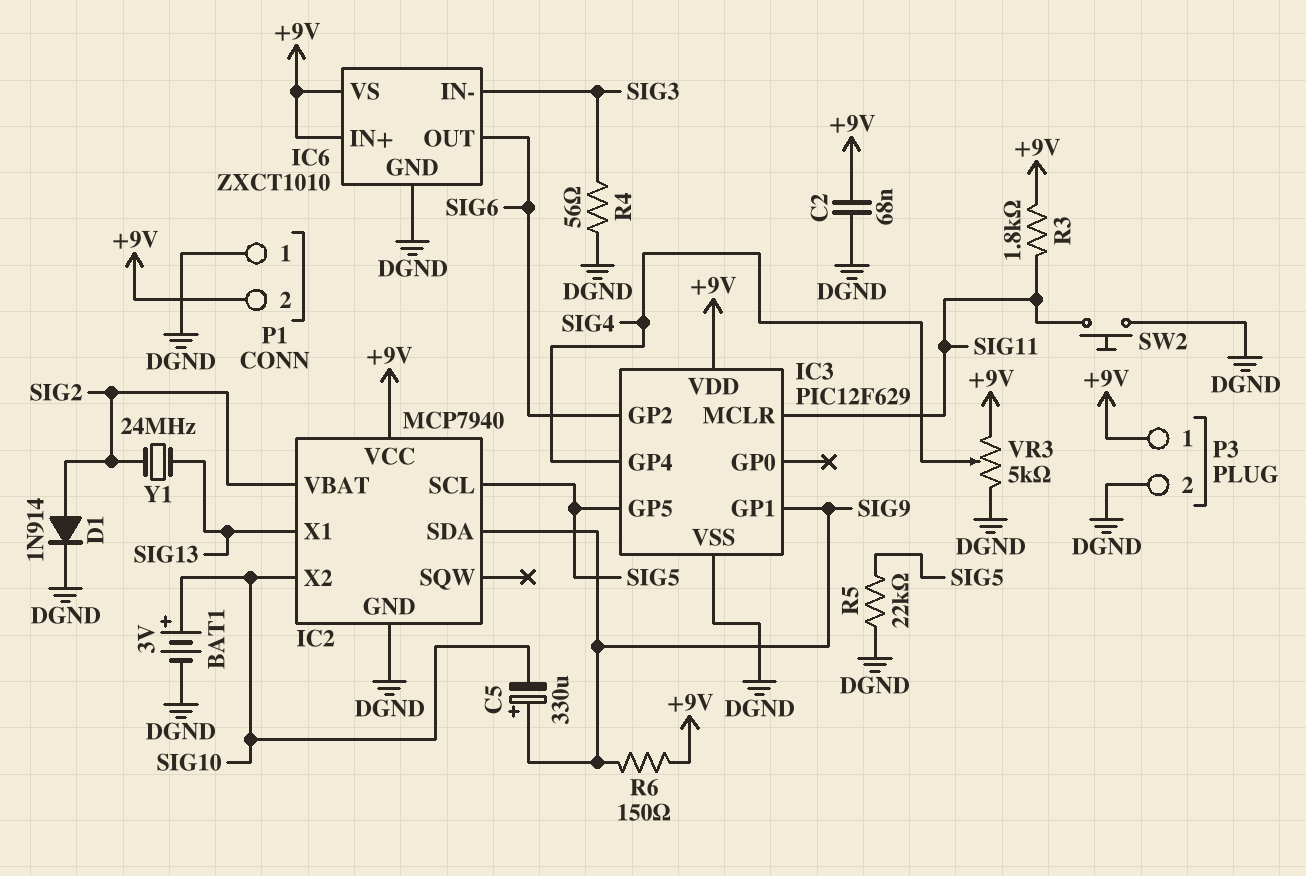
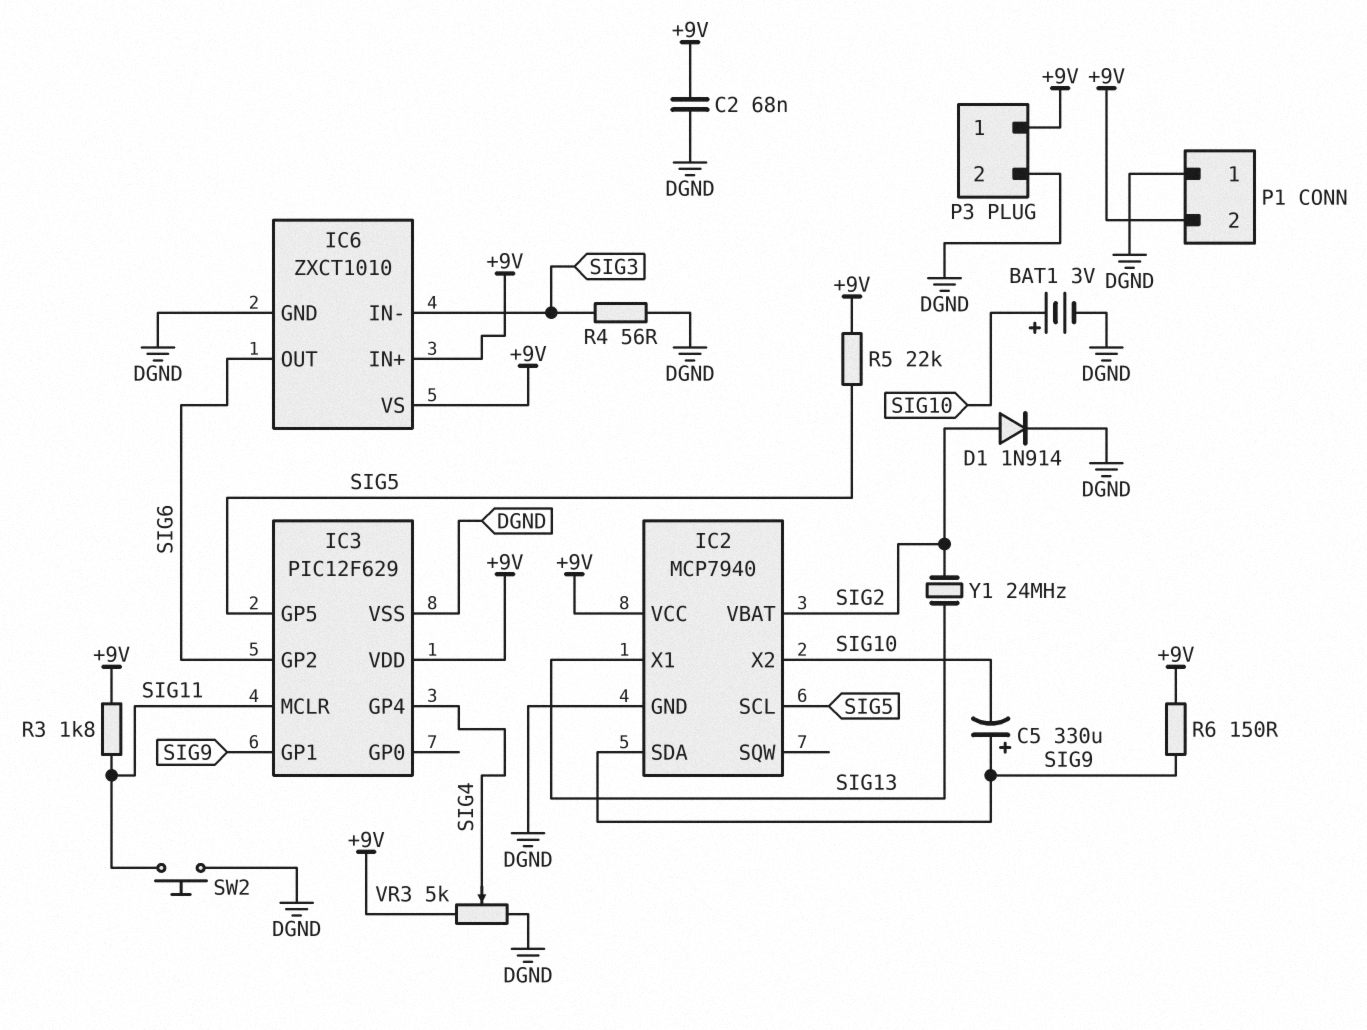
R5: 22k (DGND, SIG5) -> 22k (+9V, SIG5)

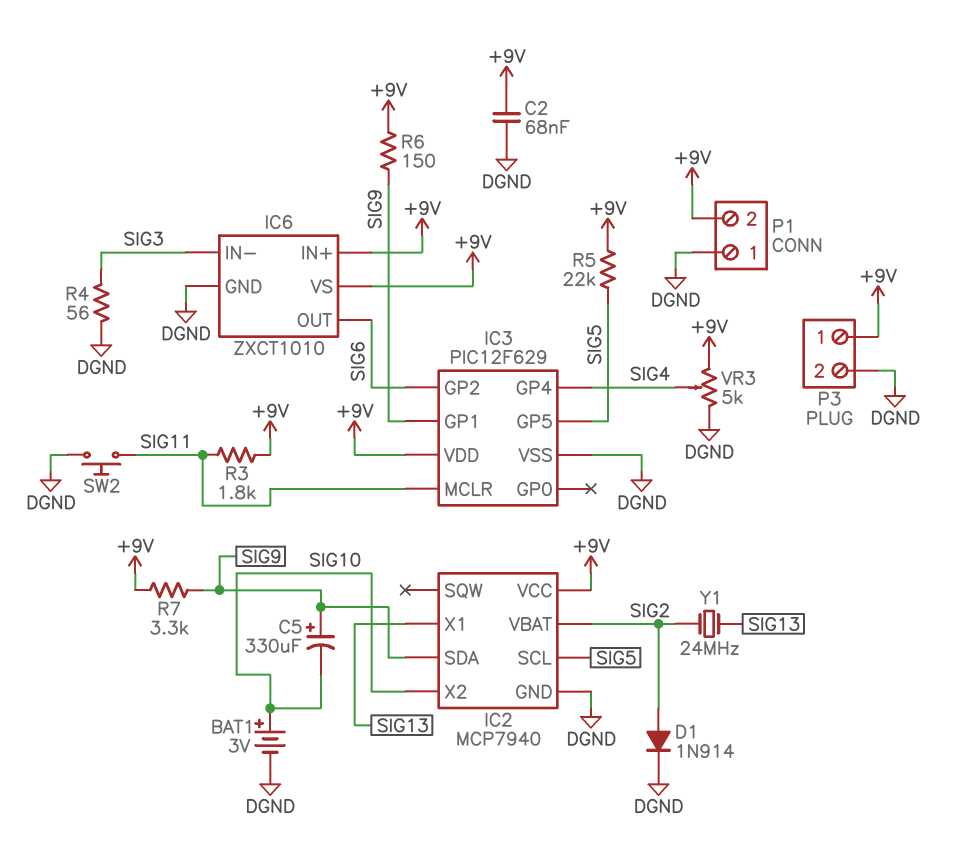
R7: none -> 3.3k (+9V, SIG9)

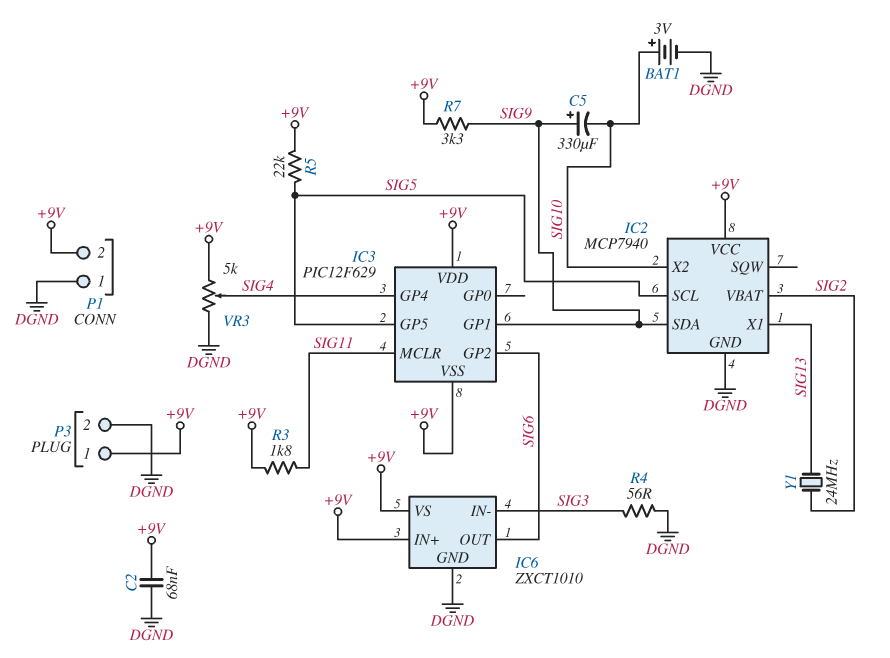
D1: diode 1N914 (A SIG2, K DGND) -> none
IC3 pin VSS: DGND -> +9V
R6: 150 (+9V, SIG9) -> none
SW2: button (DGND, SIG11) -> none

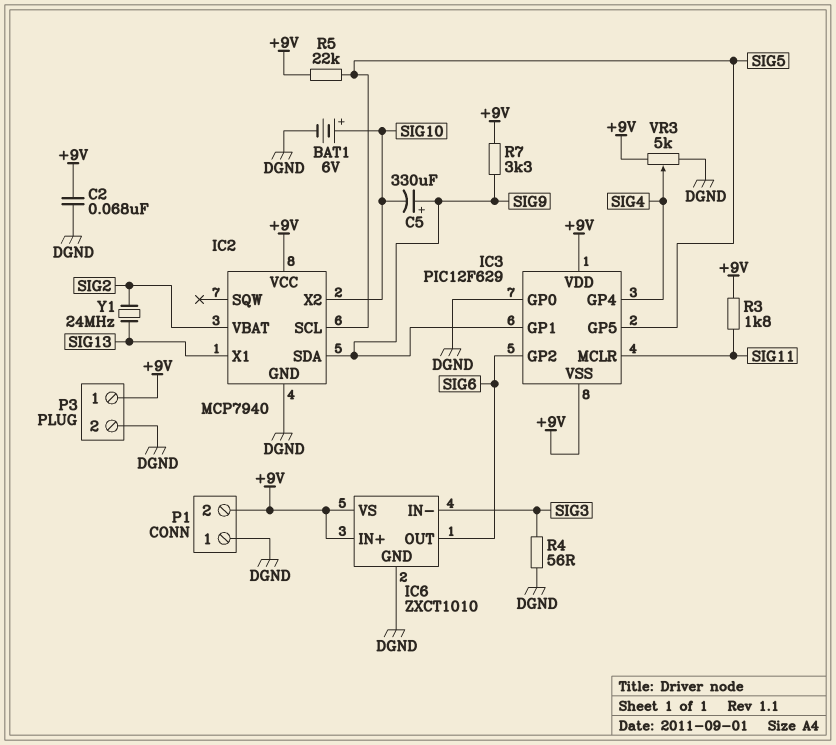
BAT1: 3V (plus SIG10, minus DGND) -> 6V (plus SIG10, minus DGND)
IC3 pin GP0: none -> DGND

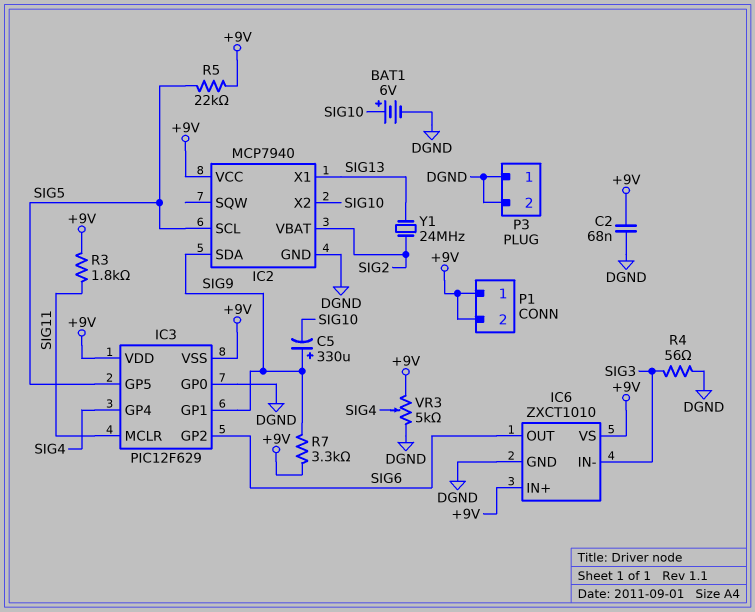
P1 pin 1: DGND -> +9V
P3 pin 1: +9V -> DGND

